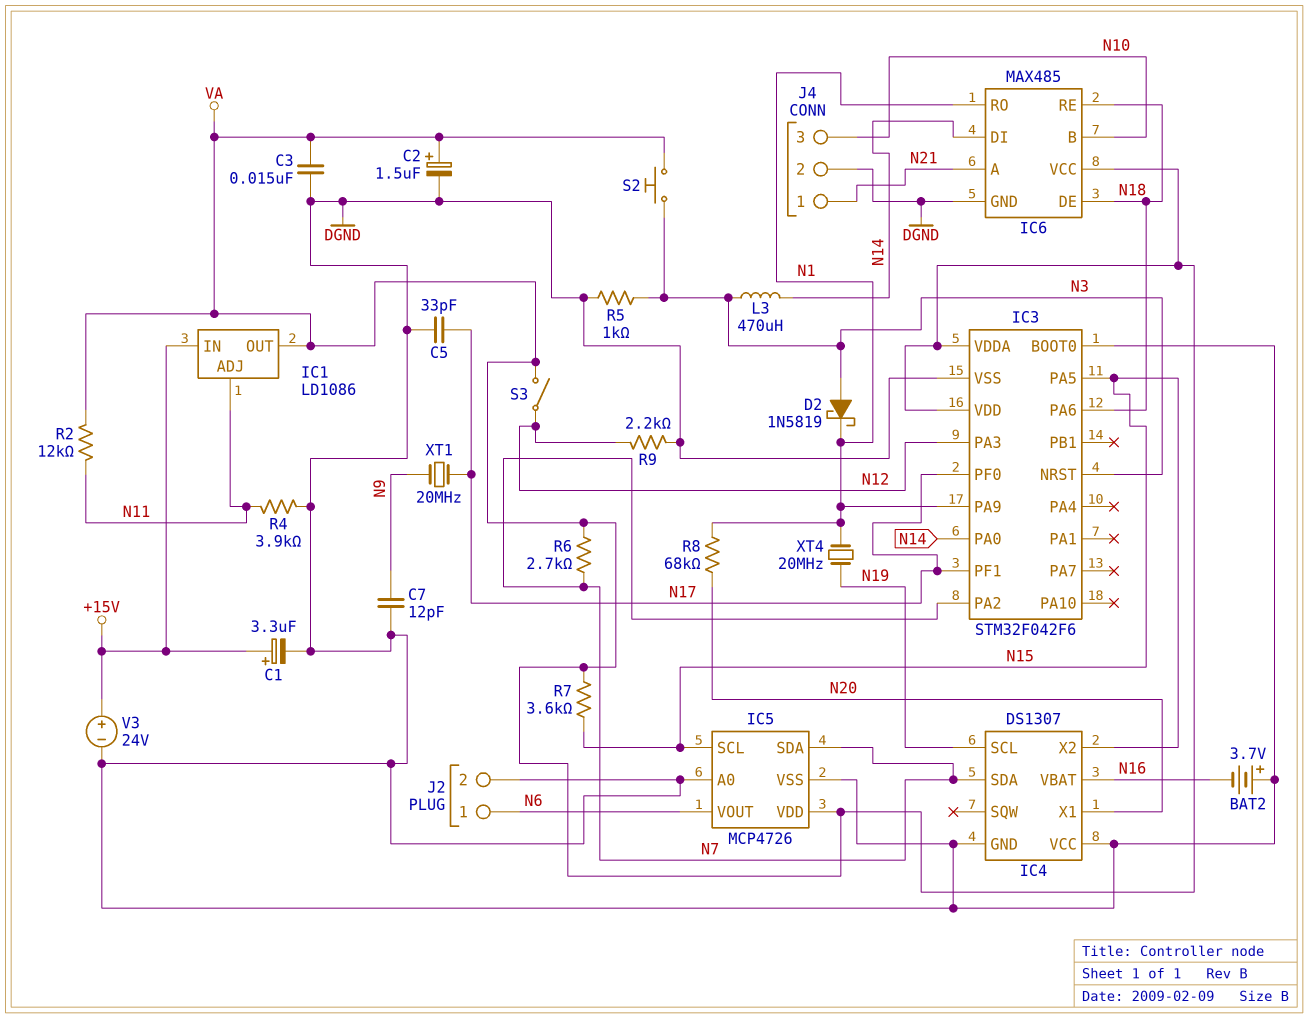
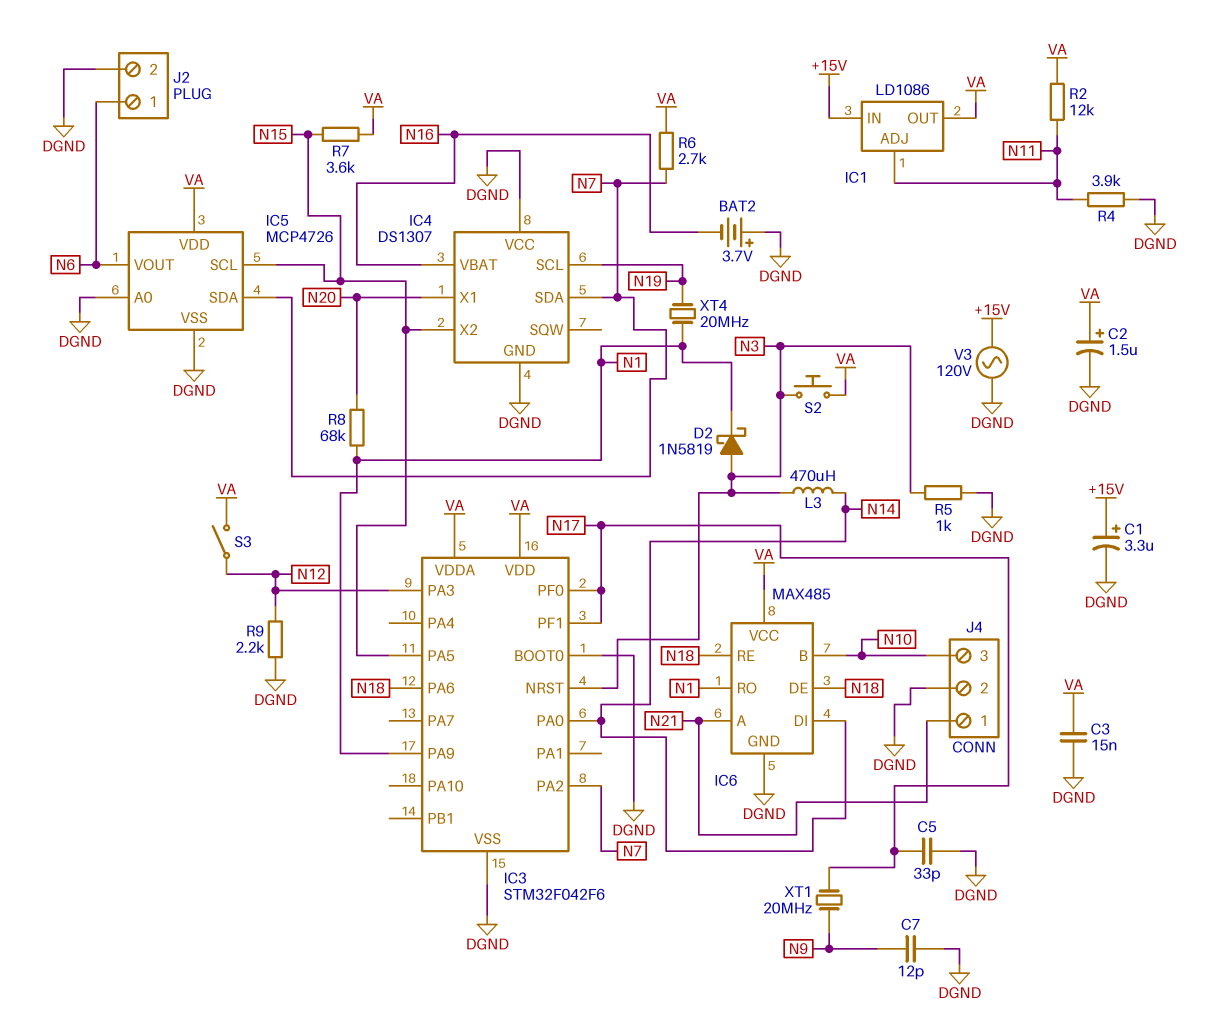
V3: 24V (plus +15V, minus DGND) -> AC 120V (+15V, DGND)

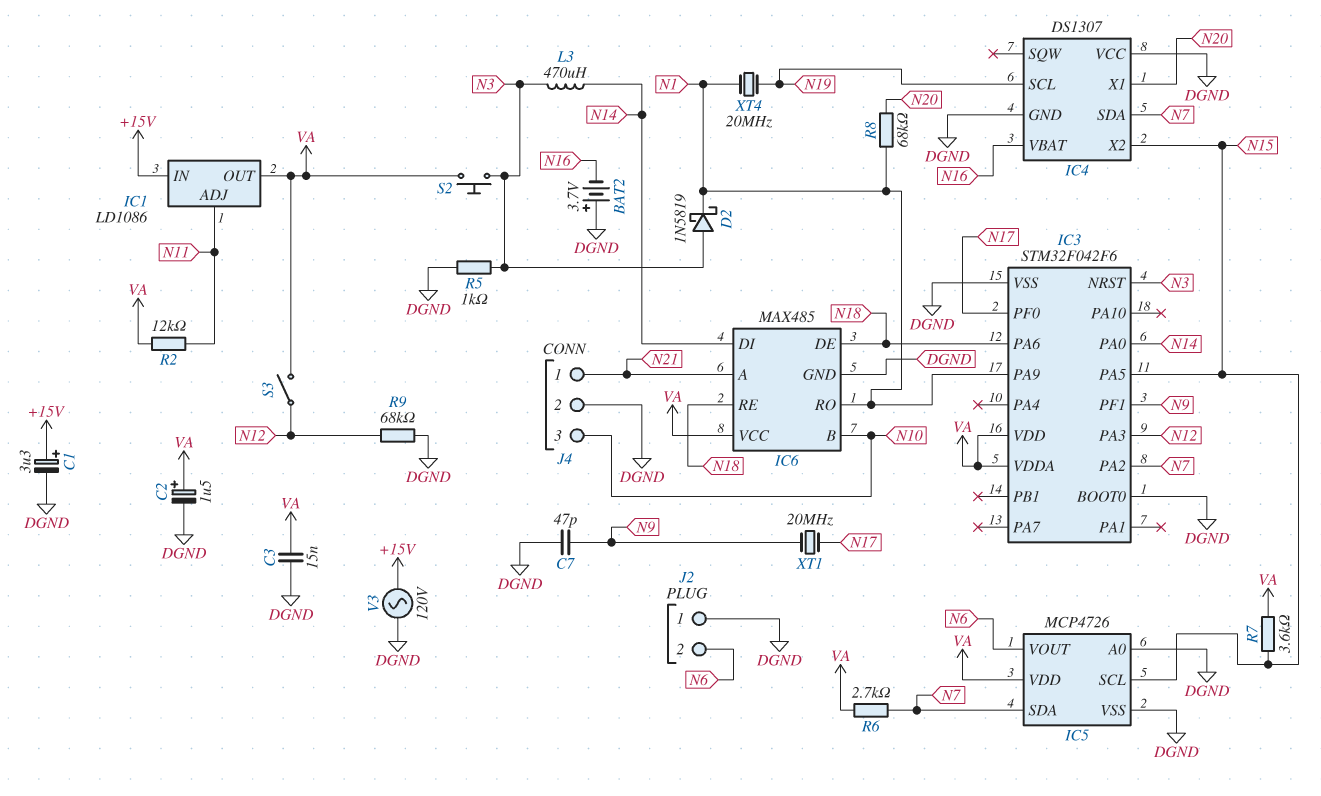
C5: 33pF (DGND, N17) -> none
C7: 12pF (DGND, N9) -> 47pF (DGND, N9)
IC3 pin PF1: N17 -> N9
J2 pin 1: N6 -> DGND
J2 pin 2: DGND -> N6
R4: 3.9k (DGND, N11) -> none
R9: 2.2k (DGND, N12) -> 68k (DGND, N12)

